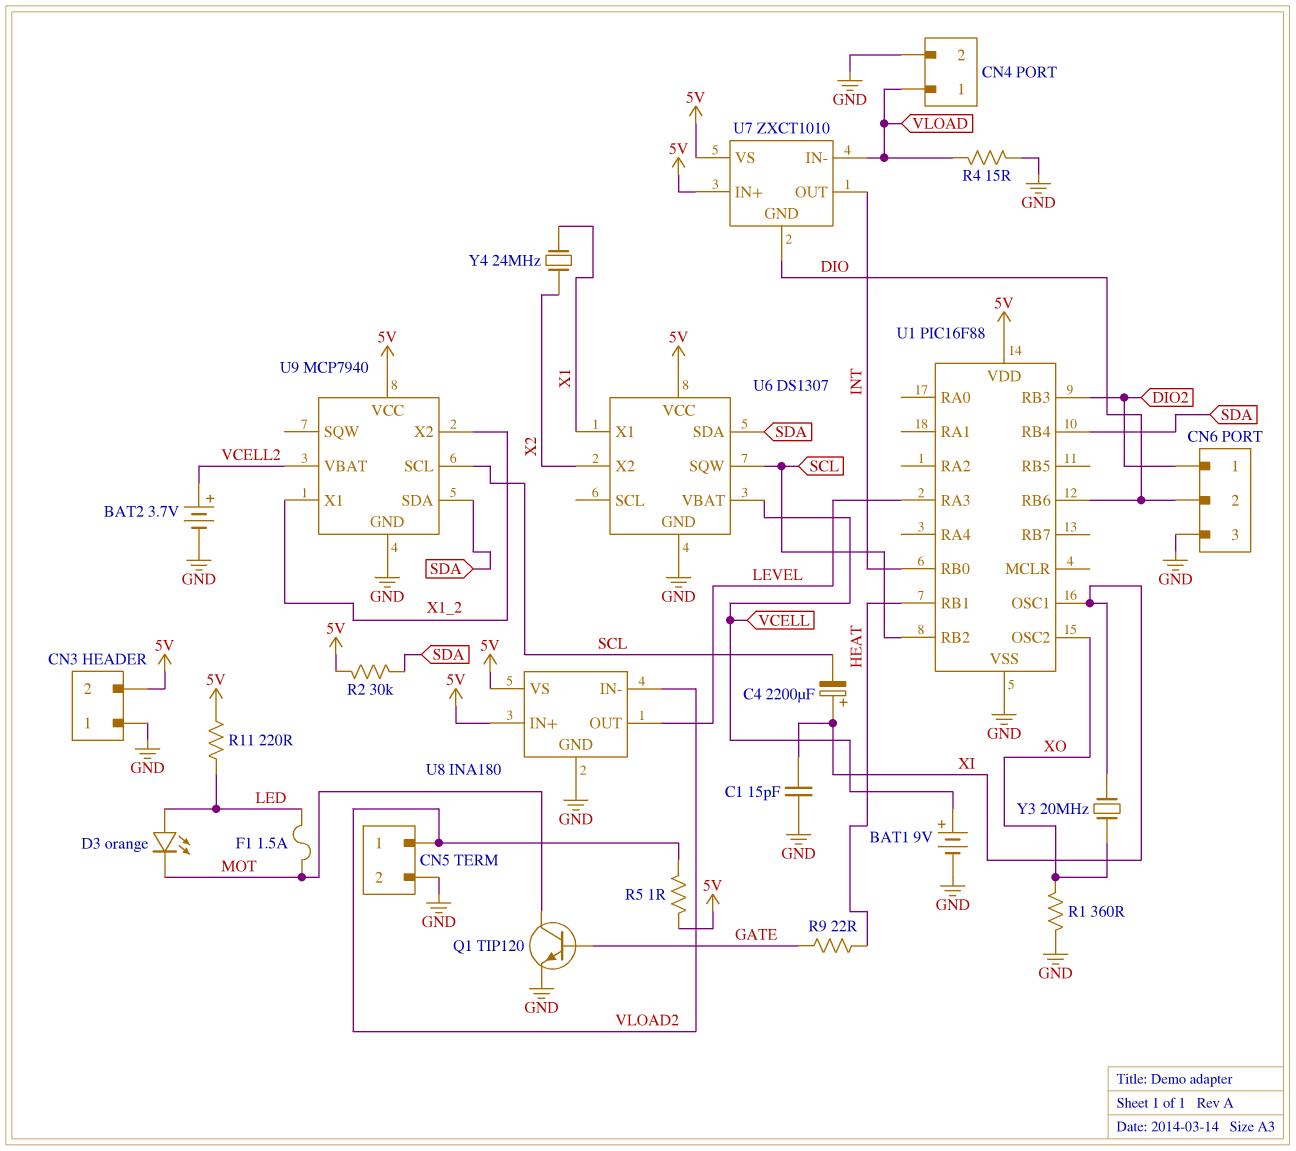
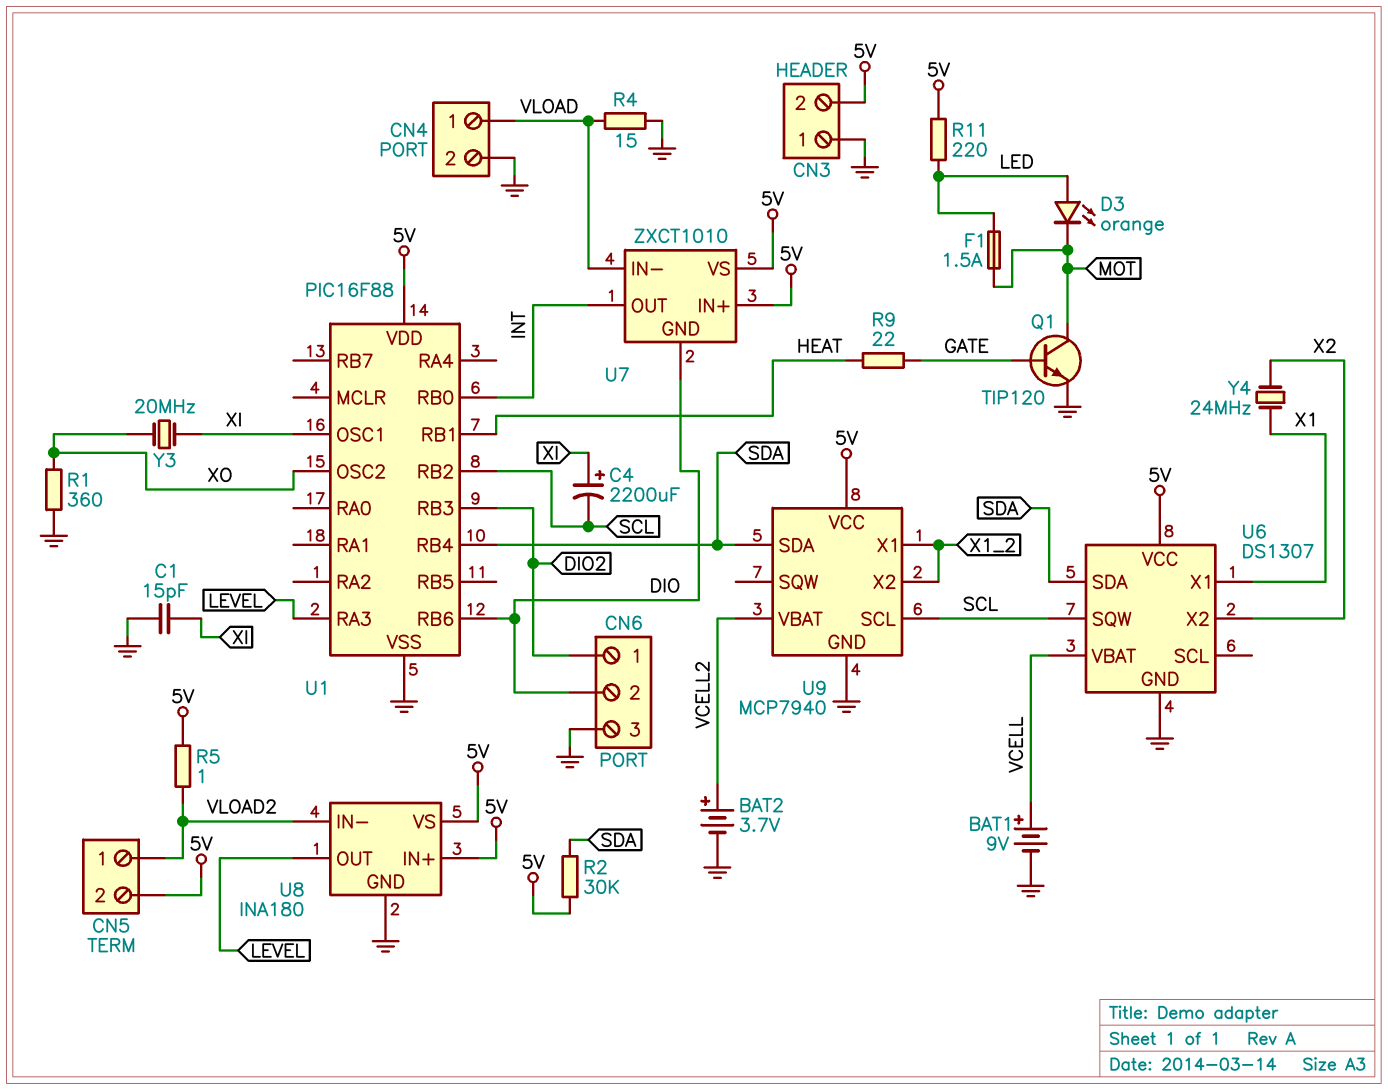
CN5 pin 2: GND -> 5V

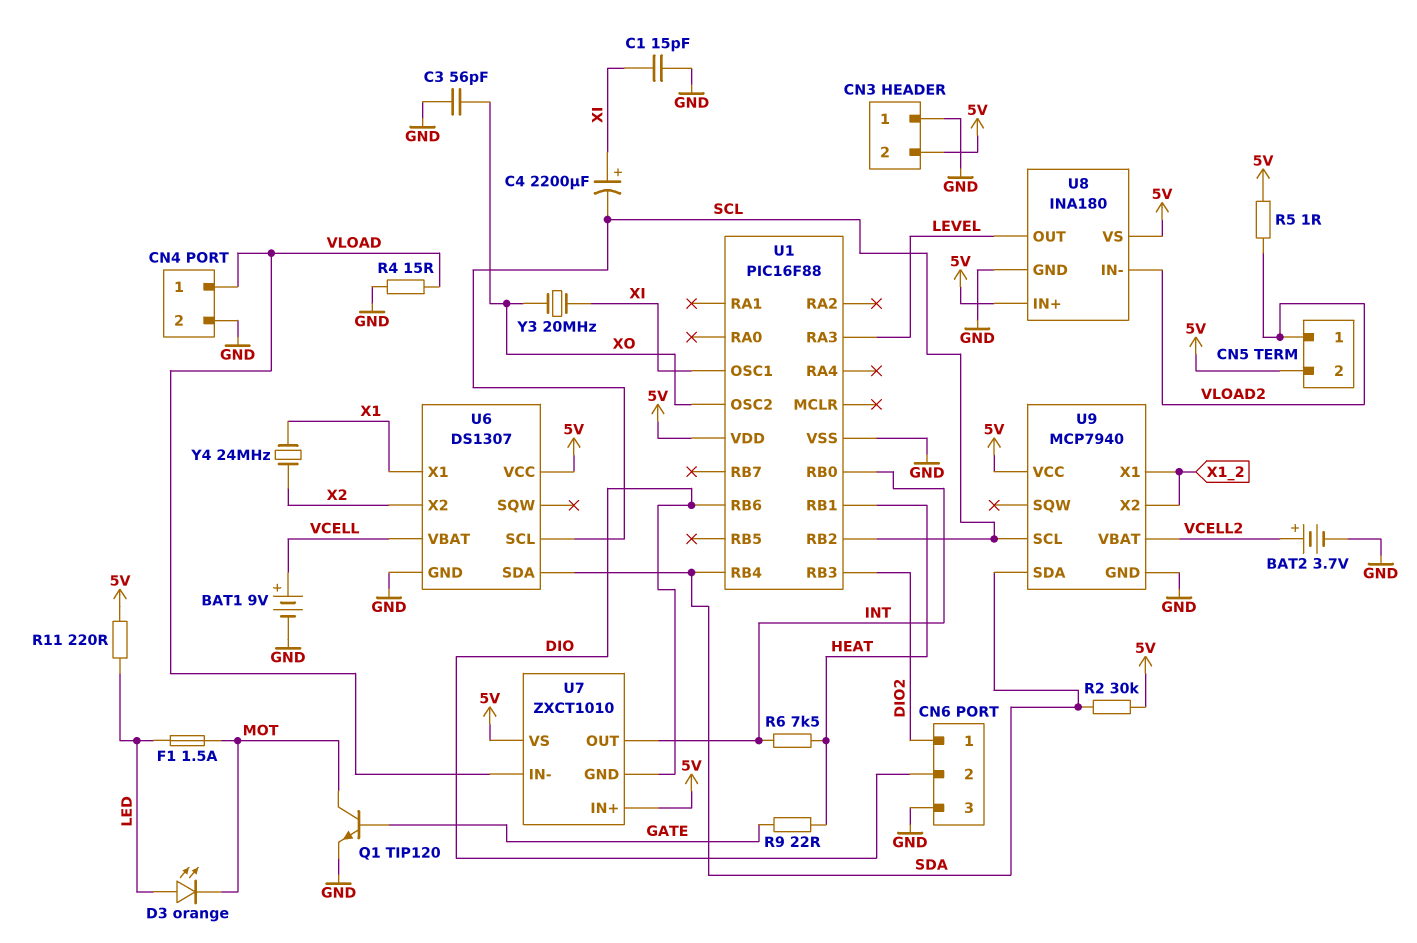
C3: none -> 56pF (GND, XO)
R1: 360 (GND, XO) -> none
R6: none -> 7.5k (HEAT, INT)
U6 pin SCL: none -> SCL
U6 pin SQW: SCL -> none

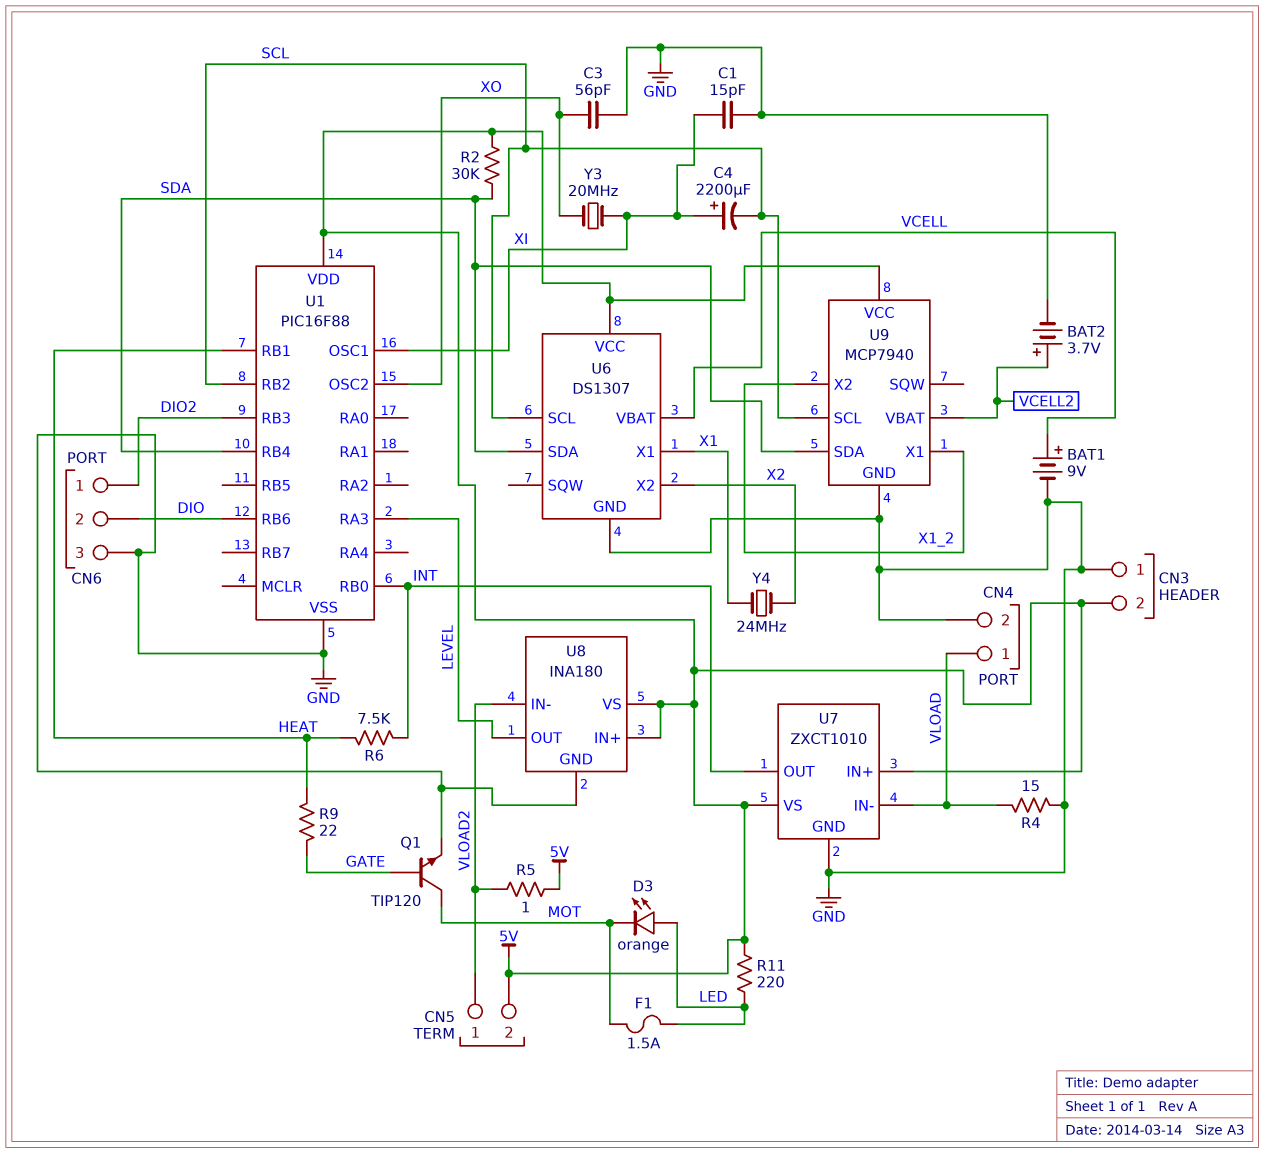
U7 pin GND: DIO -> GND

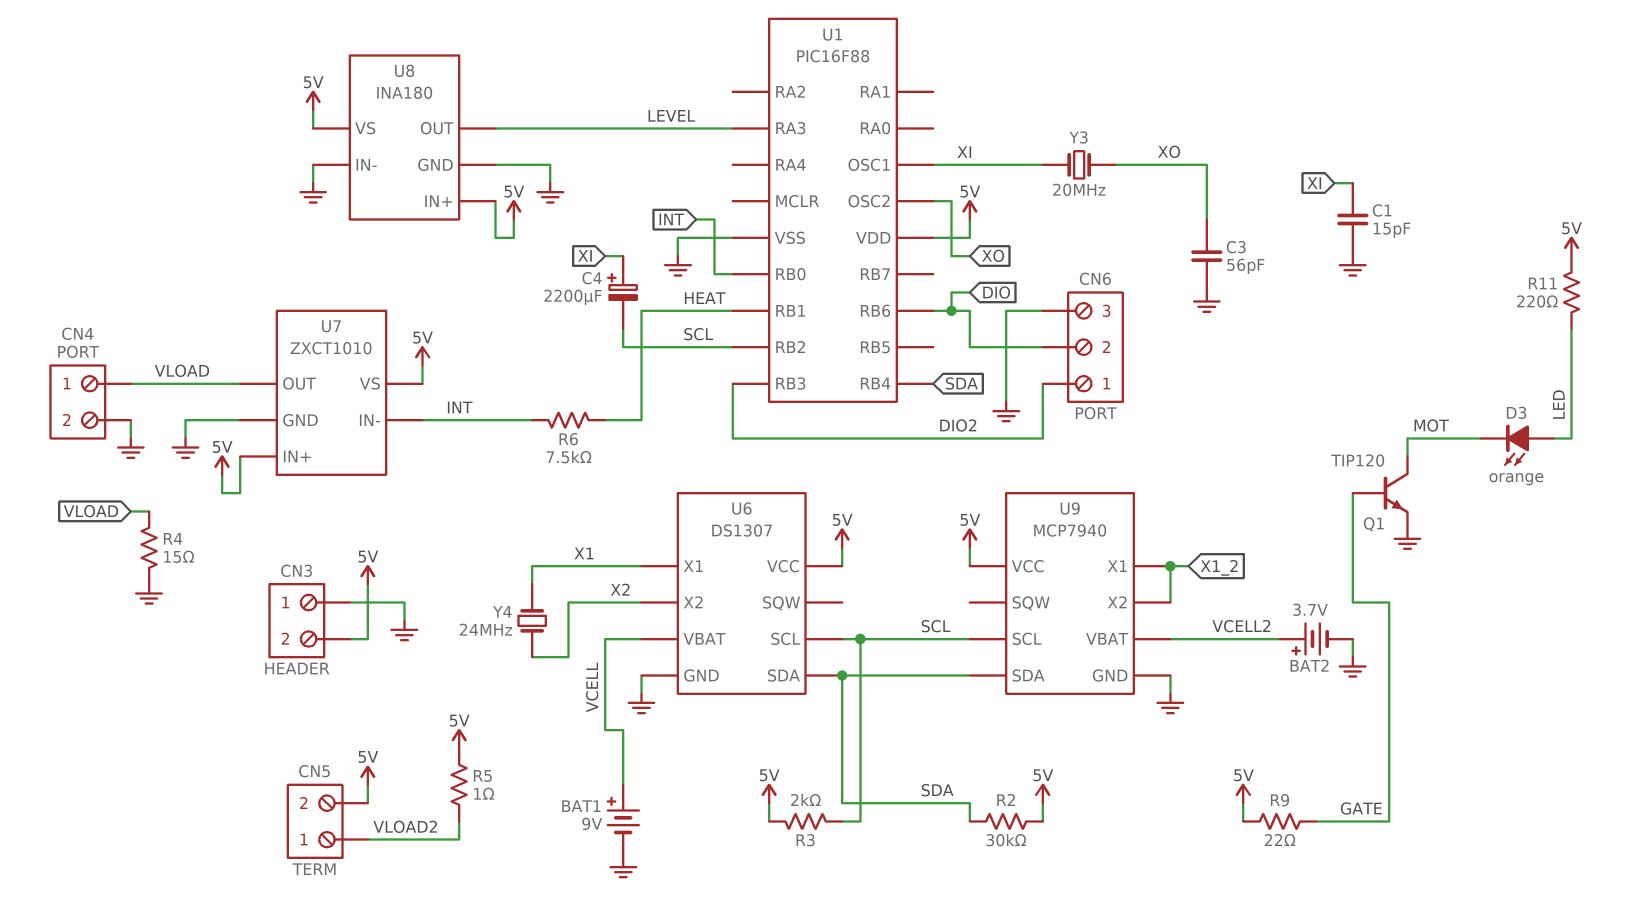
F1: 1.5A (LED, MOT) -> none
R3: none -> 2k (5V, SCL)
R9: 22 (GATE, HEAT) -> 22 (5V, GATE)
U7 pin IN-: VLOAD -> INT
U7 pin OUT: INT -> VLOAD
U8 pin IN-: VLOAD2 -> GND

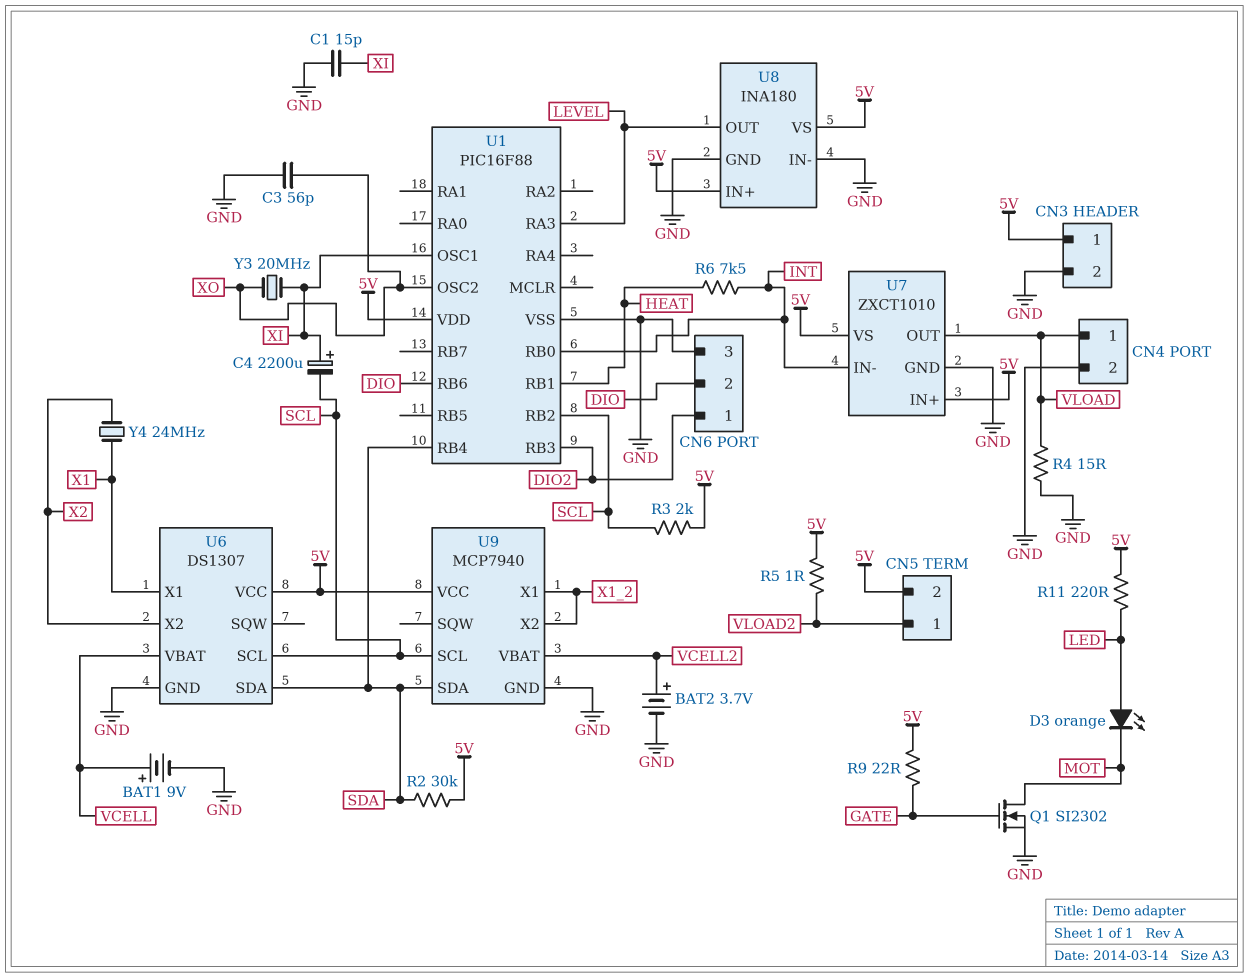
CN3 pin 1: GND -> 5V
CN3 pin 2: 5V -> GND
Q1: NPN TIP120 (B GATE, C MOT, E GND) -> NMOS SI2302 (G GATE, D MOT, S GND)

